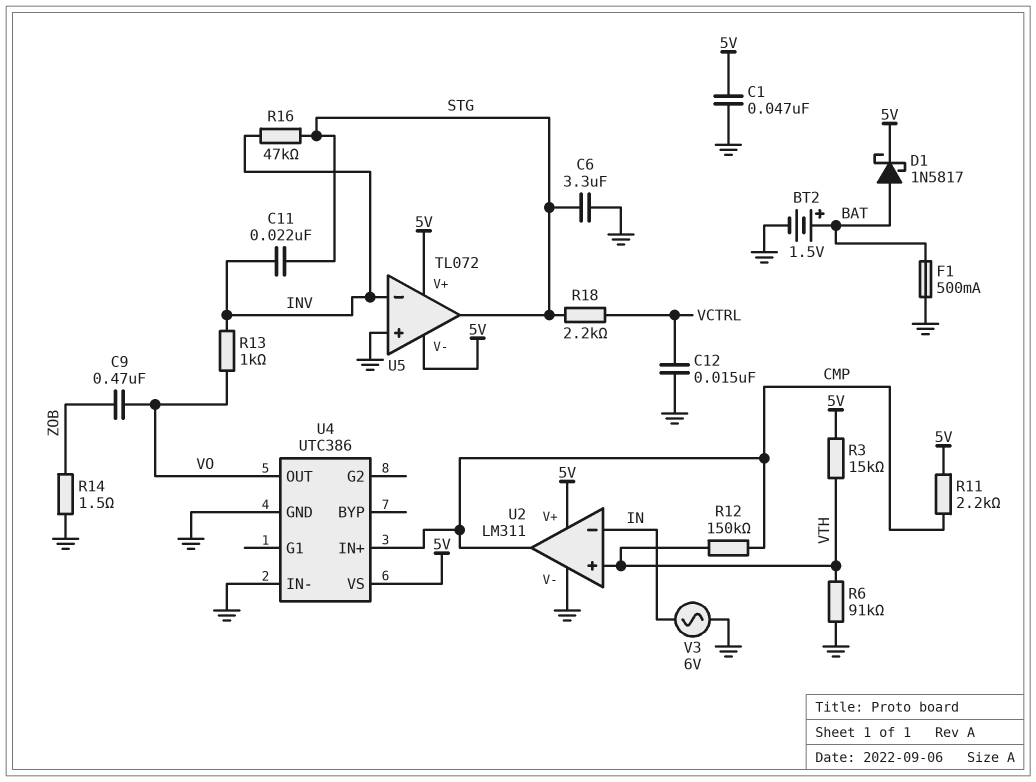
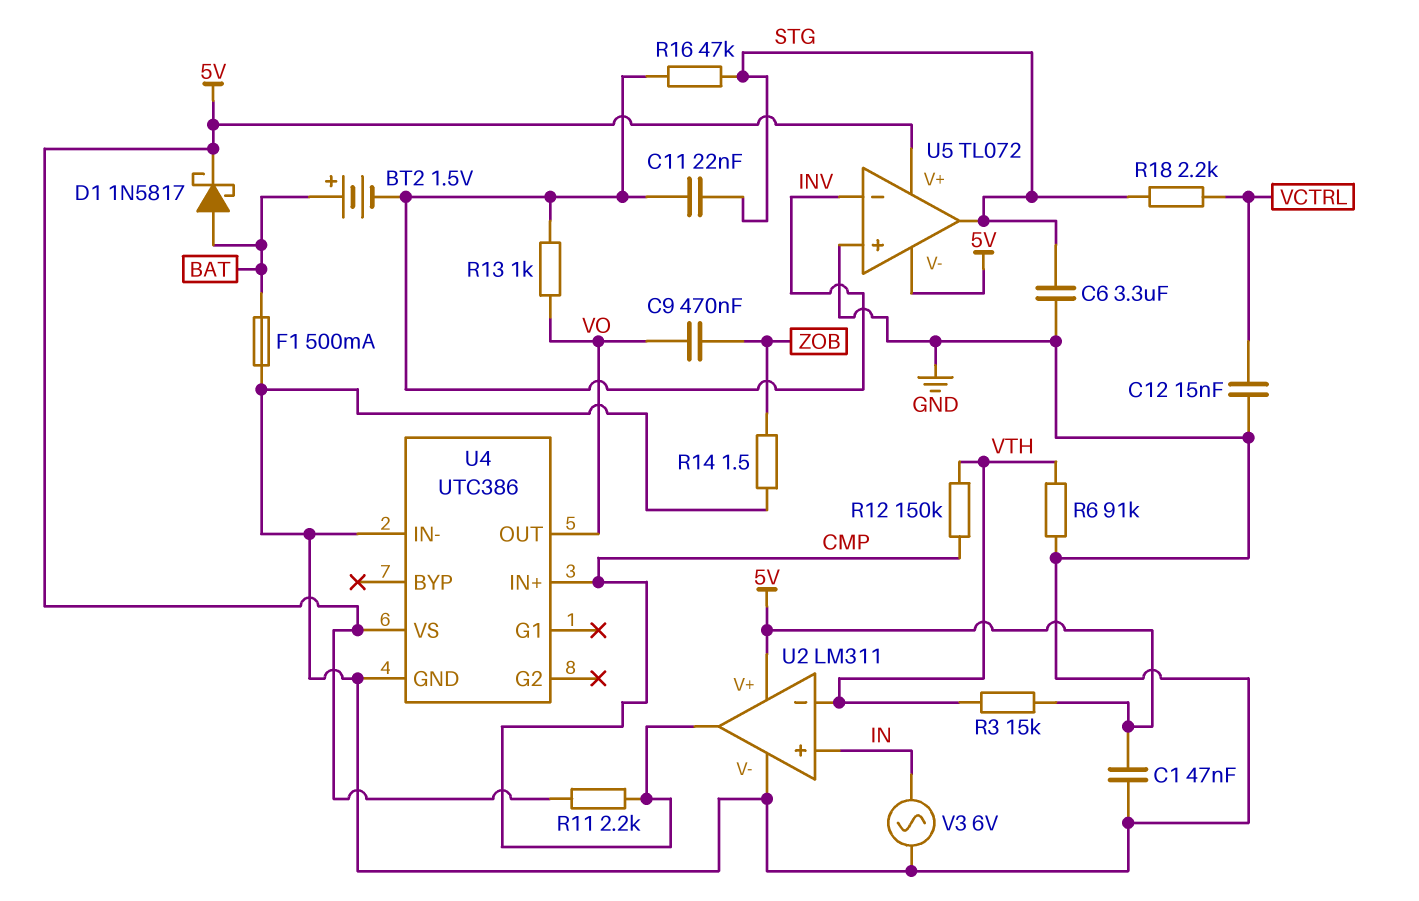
BT2: 1.5V (plus BAT, minus GND) -> 1.5V (plus BAT, minus INV)
U2 pin in+: VTH -> IN
U2 pin in-: IN -> VTH

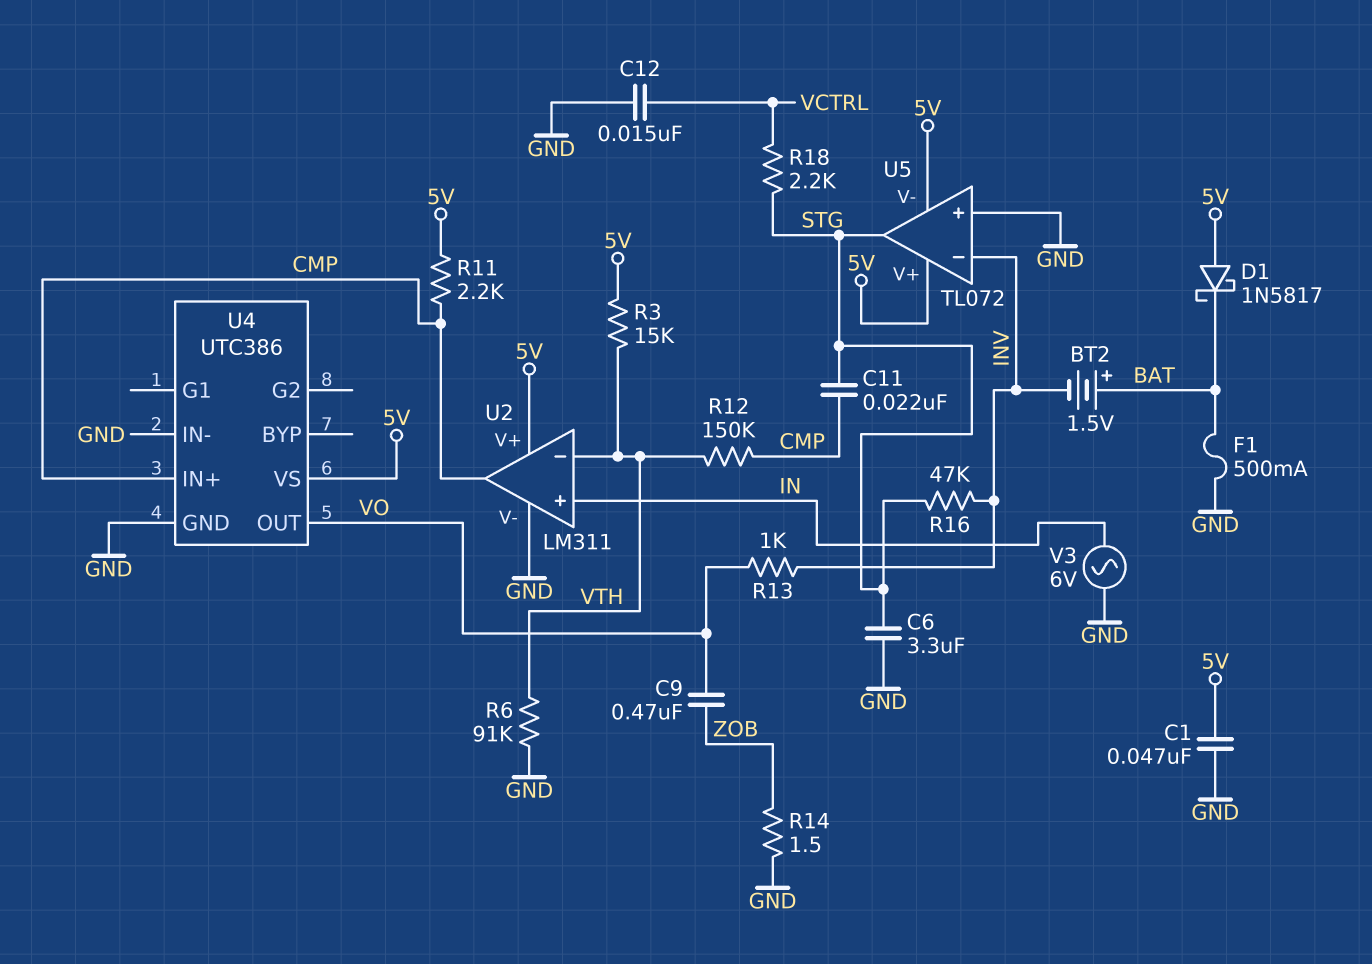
C11: 22nF (INV, STG) -> 22nF (CMP, STG)
D1: schottky 1N5817 (A BAT, K 5V) -> schottky 1N5817 (A 5V, K BAT)

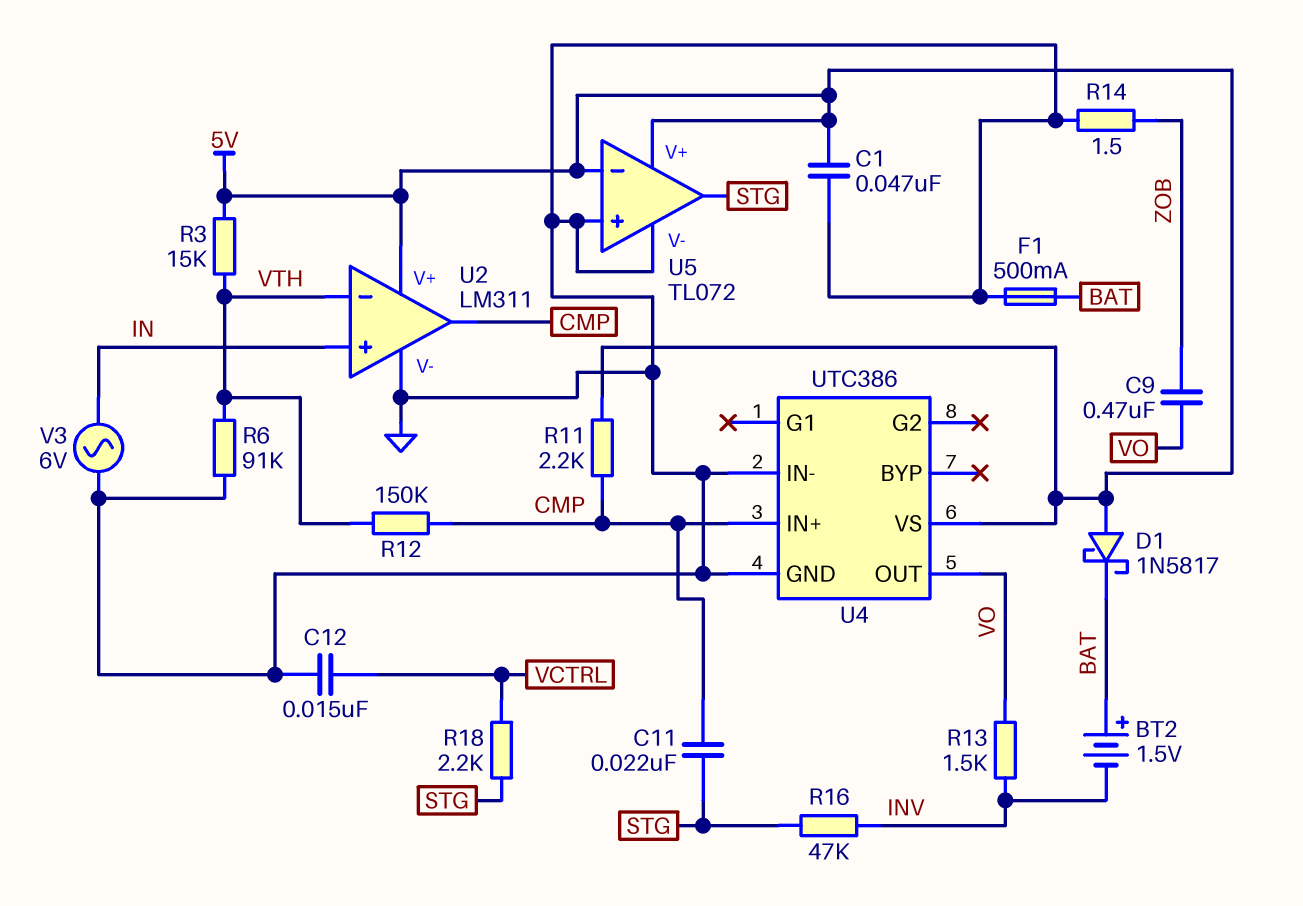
C6: 3.3uF (GND, STG) -> none
R13: 1k (INV, VO) -> 1.5k (INV, VO)
U5 pin V-: 5V -> GND
U5 pin in-: INV -> 5V

